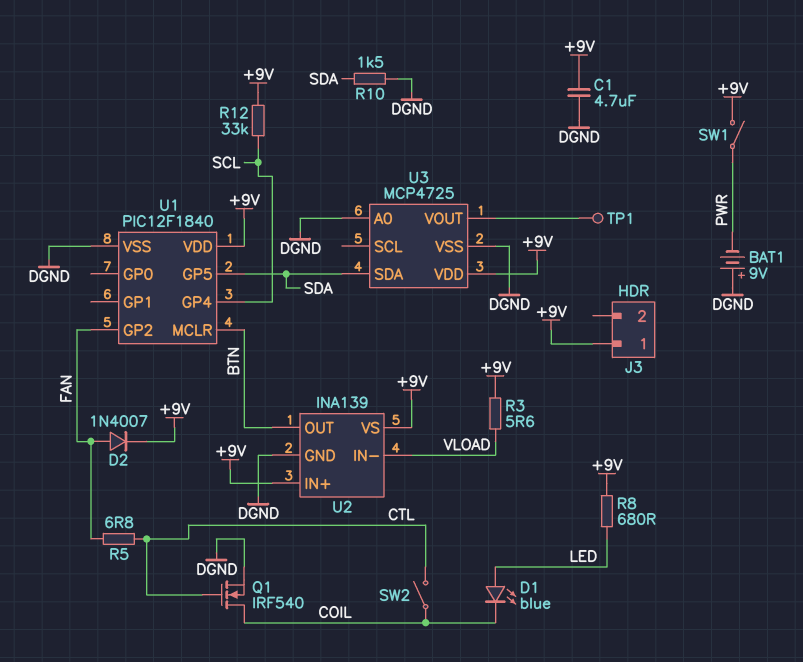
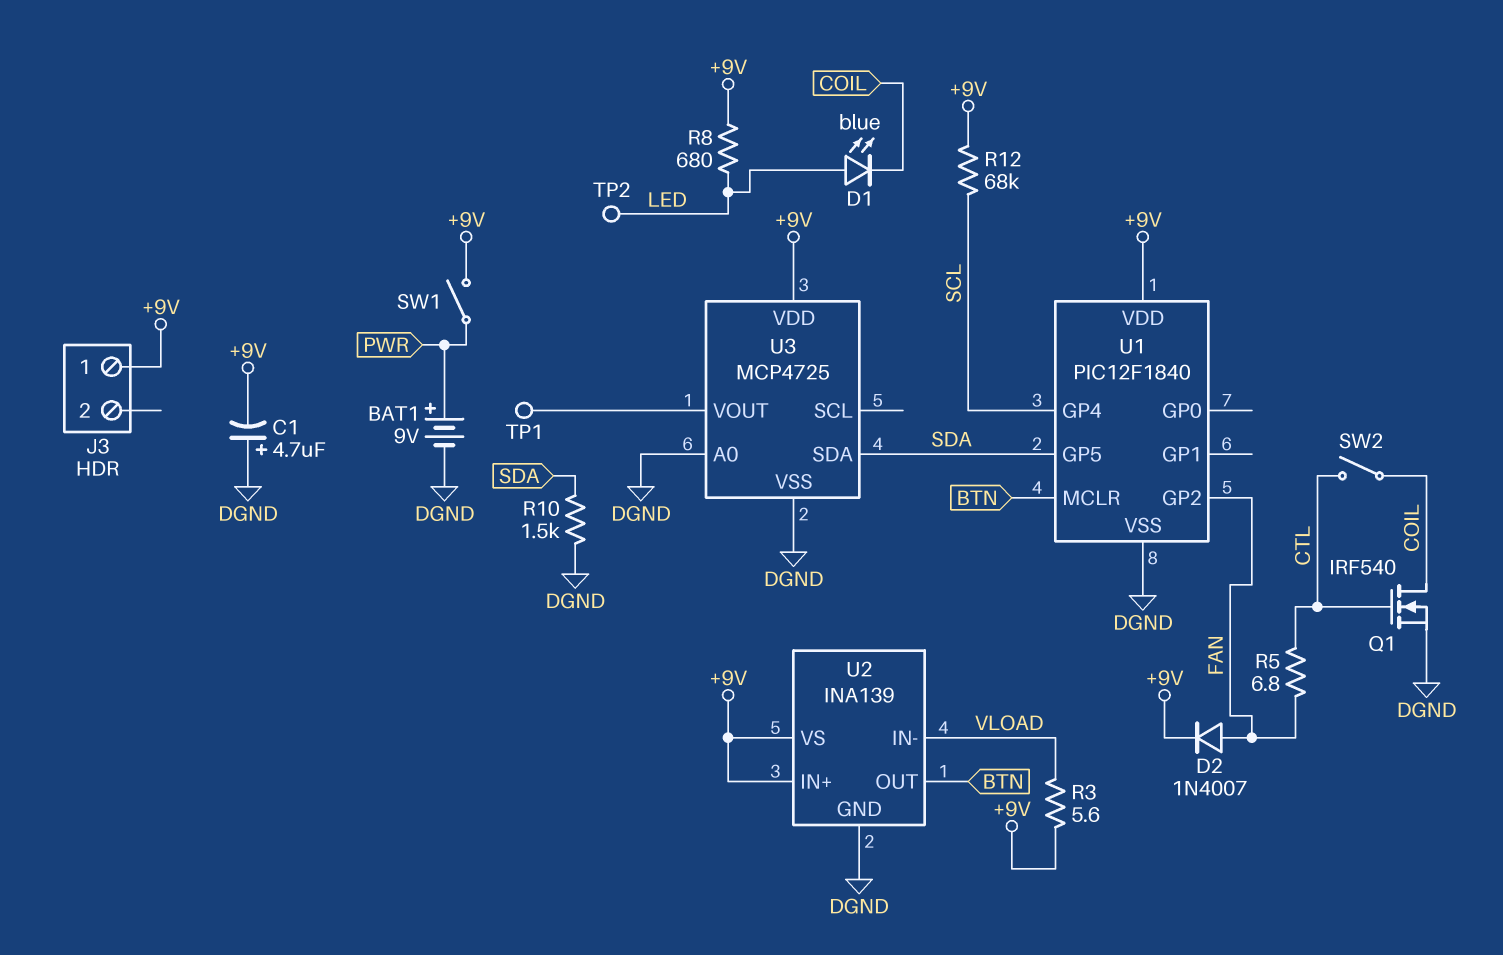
BAT1: 9V (plus DGND, minus PWR) -> 9V (plus PWR, minus DGND)
C1: 4.7uF (+9V, DGND) -> 4.7uF (plus DGND, minus +9V)
R12: 33k (+9V, SCL) -> 68k (+9V, SCL)
TP2: none -> test point (LED)

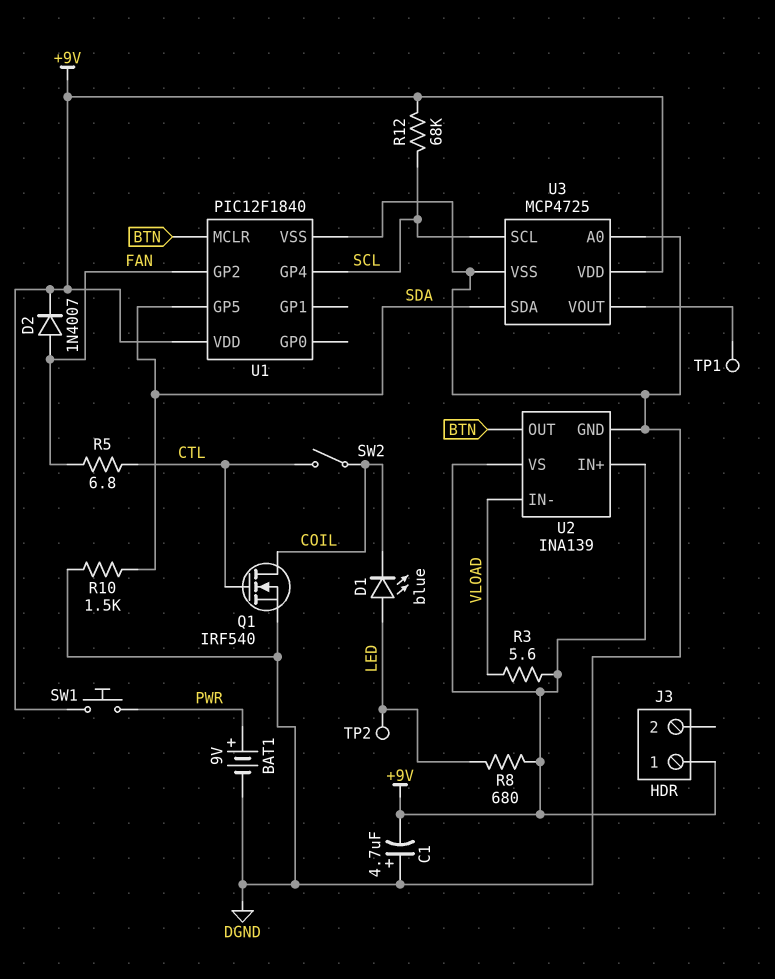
SW1: switch (+9V, PWR) -> button (+9V, PWR)
U3 pin SCL: none -> SCL

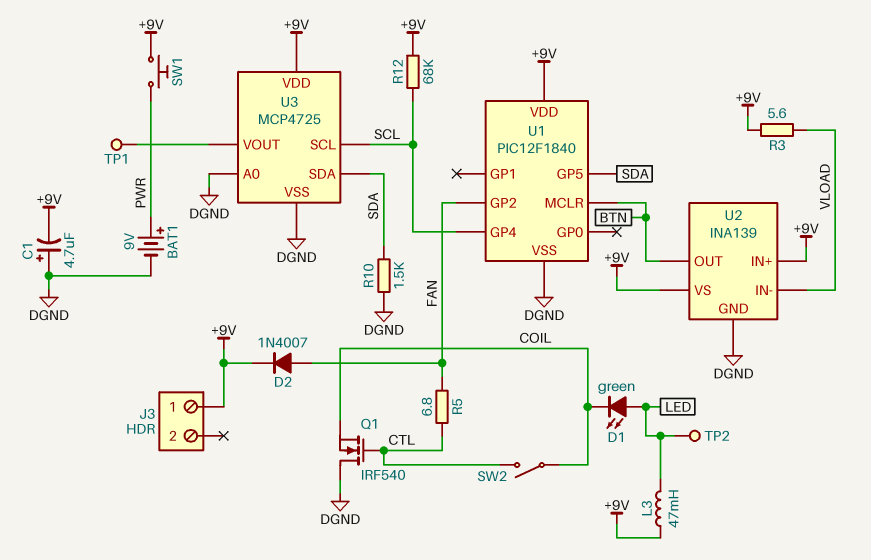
D1: LED blue (A LED, K COIL) -> LED green (A LED, K COIL)
L3: none -> 47mH (+9V, LED)
Q1: NMOS IRF540 (G CTL, D COIL, S DGND) -> NMOS IRF540 (G CTL, D DGND, S COIL)
R8: 680 (+9V, LED) -> none

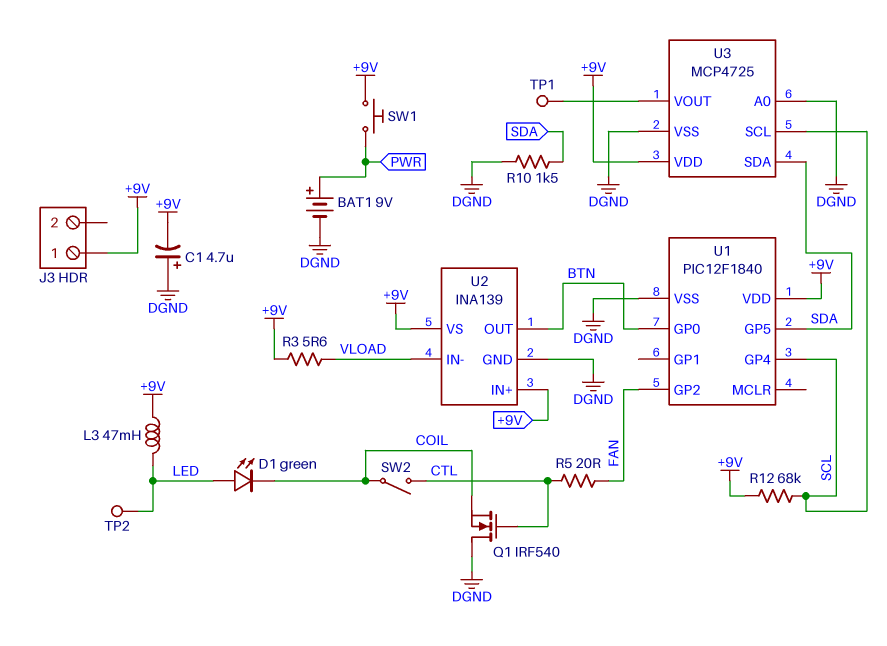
D2: diode 1N4007 (A FAN, K +9V) -> none
R5: 6.8 (CTL, FAN) -> 20 (CTL, FAN)
U1 pin GP0: none -> BTN
U1 pin MCLR: BTN -> none

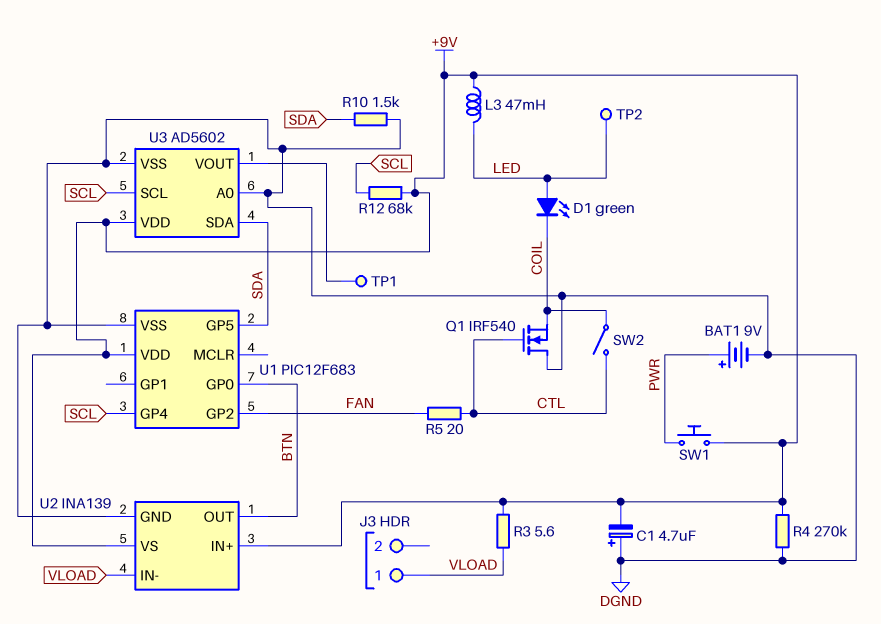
J3 pin 1: +9V -> VLOAD
R4: none -> 270k (+9V, DGND)
U1: PIC12F1840 -> PIC12F683
U3: MCP4725 -> AD5602

